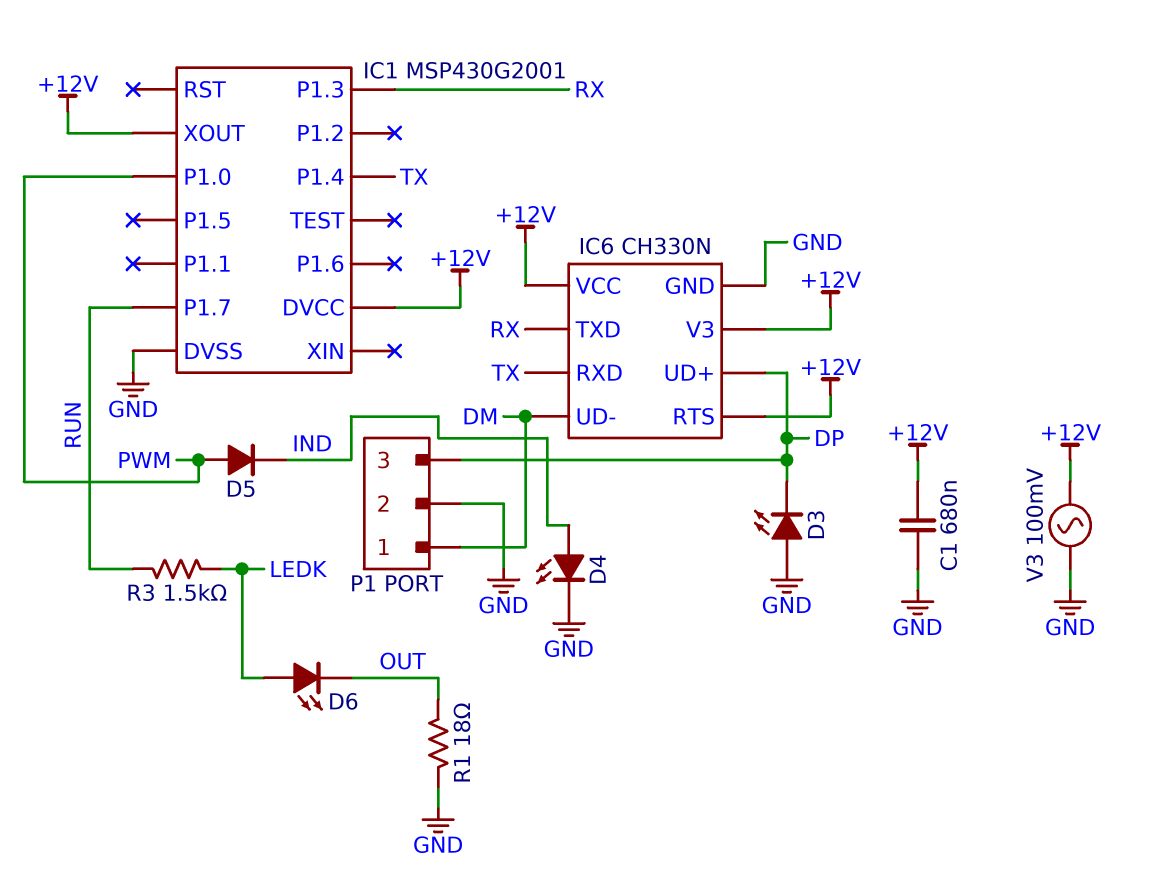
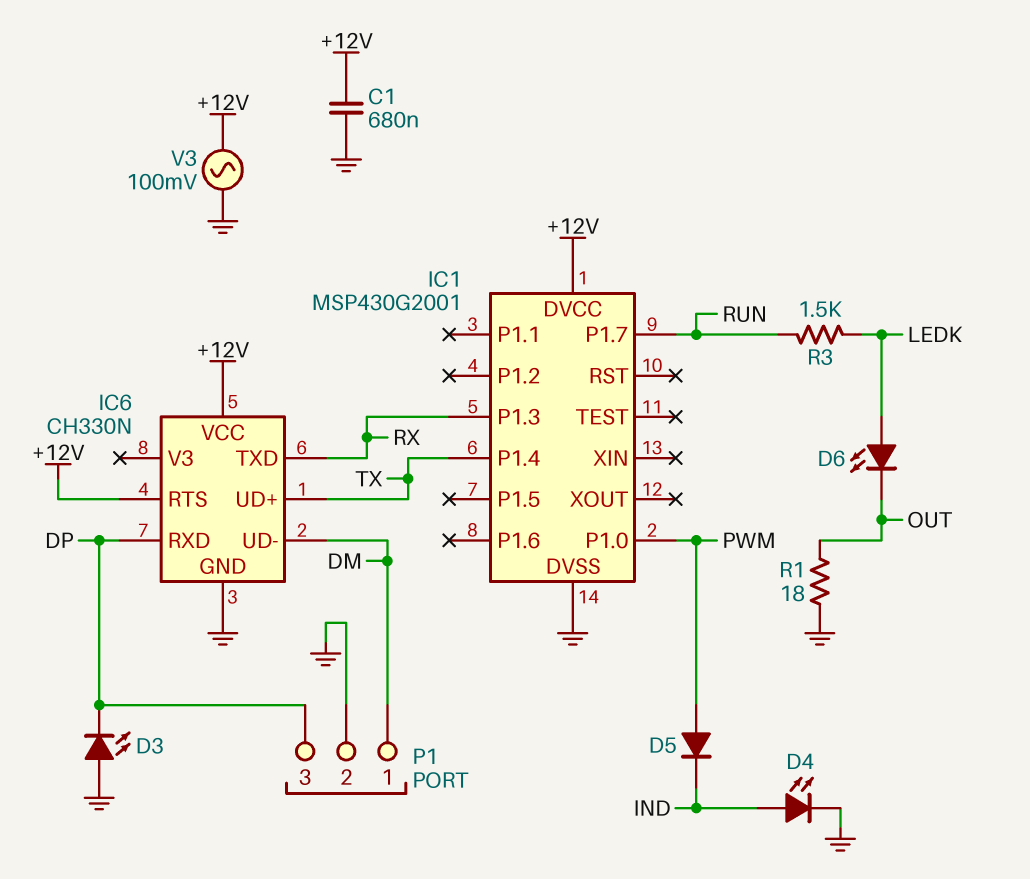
IC1 pin XOUT: +12V -> none
IC6 pin RXD: TX -> DP
IC6 pin UD+: DP -> TX
IC6 pin V3: +12V -> none

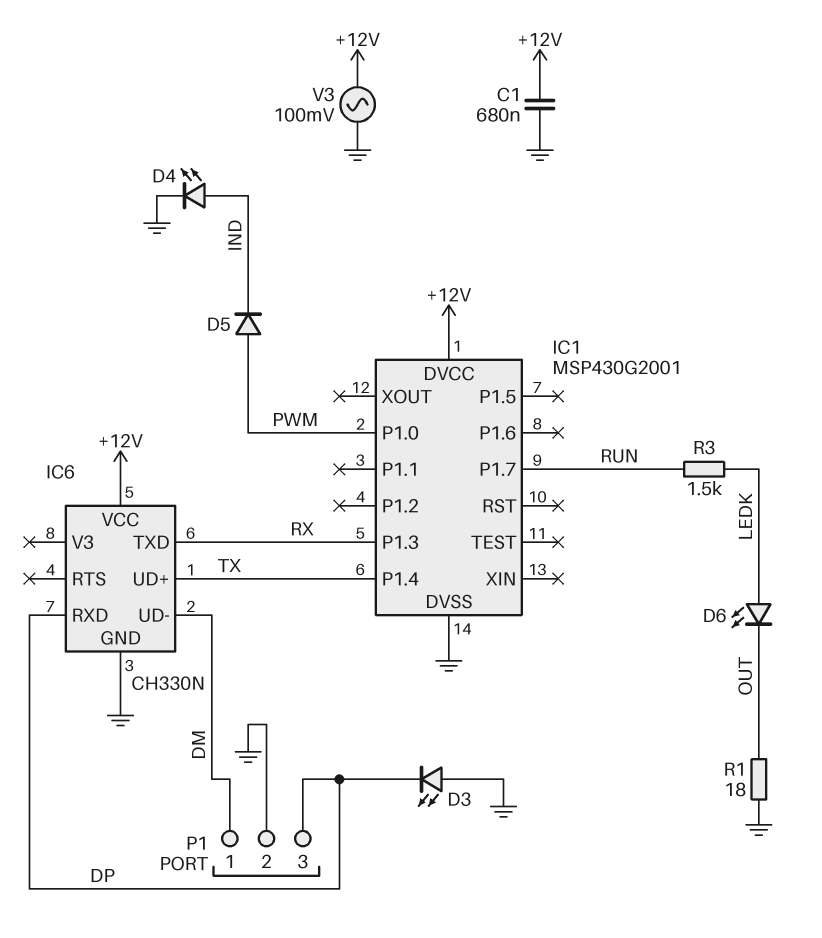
IC6 pin RTS: +12V -> none

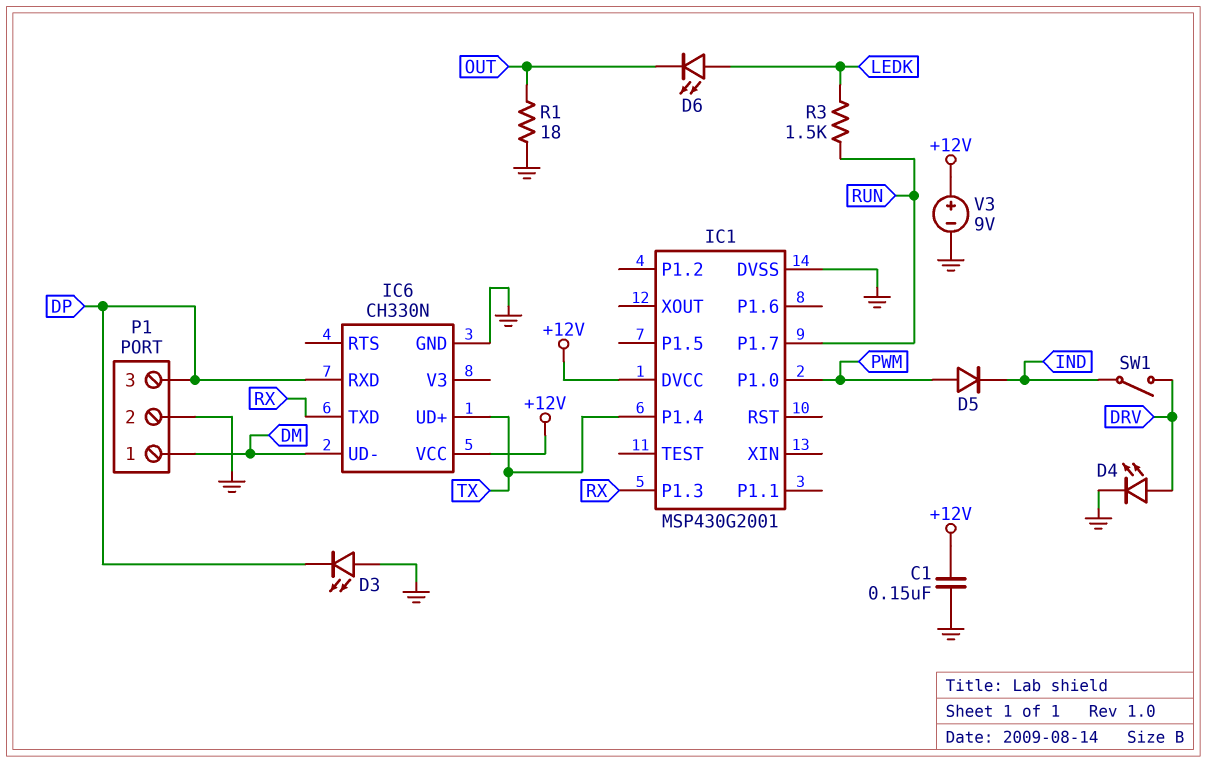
C1: 680nF (+12V, GND) -> 150nF (+12V, GND)
D4: LED (A IND, K GND) -> LED (A DRV, K GND)
SW1: none -> switch (DRV, IND)
V3: AC 100mV (+12V, GND) -> 9V (plus +12V, minus GND)

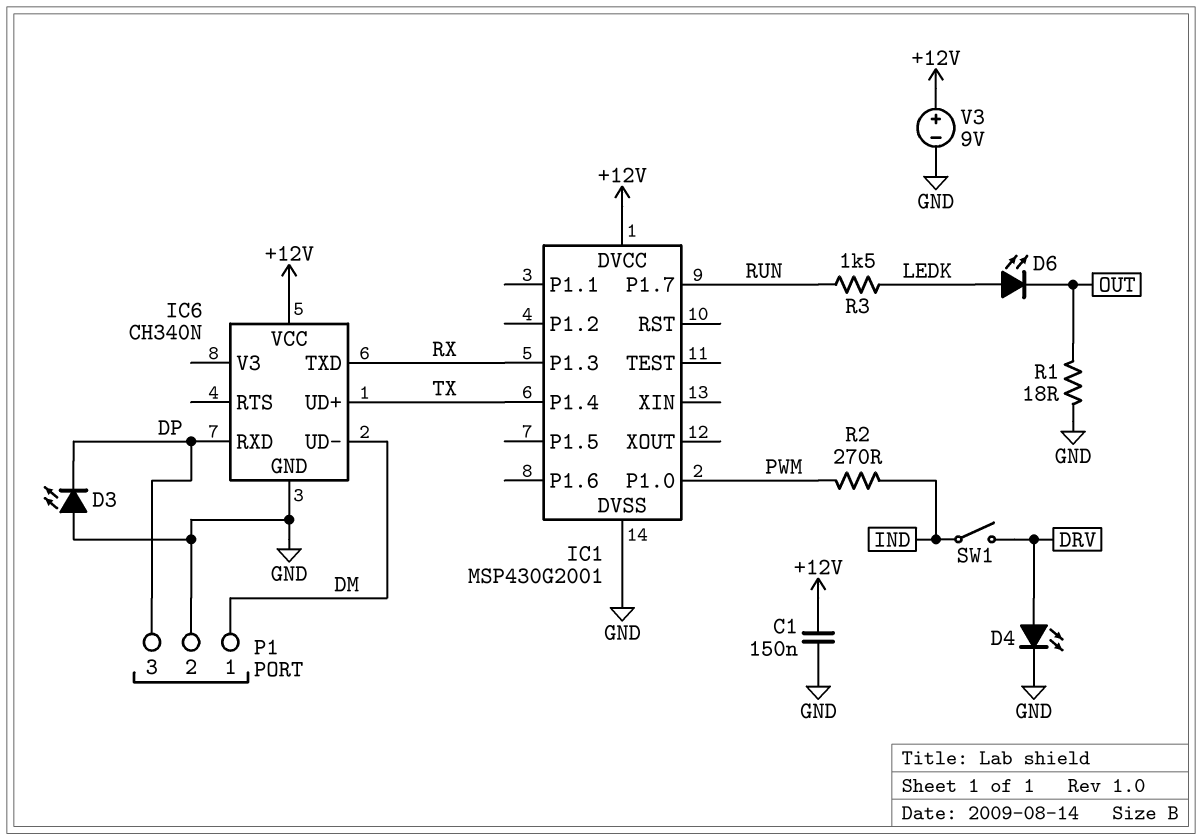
D5: diode (A PWM, K IND) -> none
IC6: CH330N -> CH340N
R2: none -> 270 (IND, PWM)

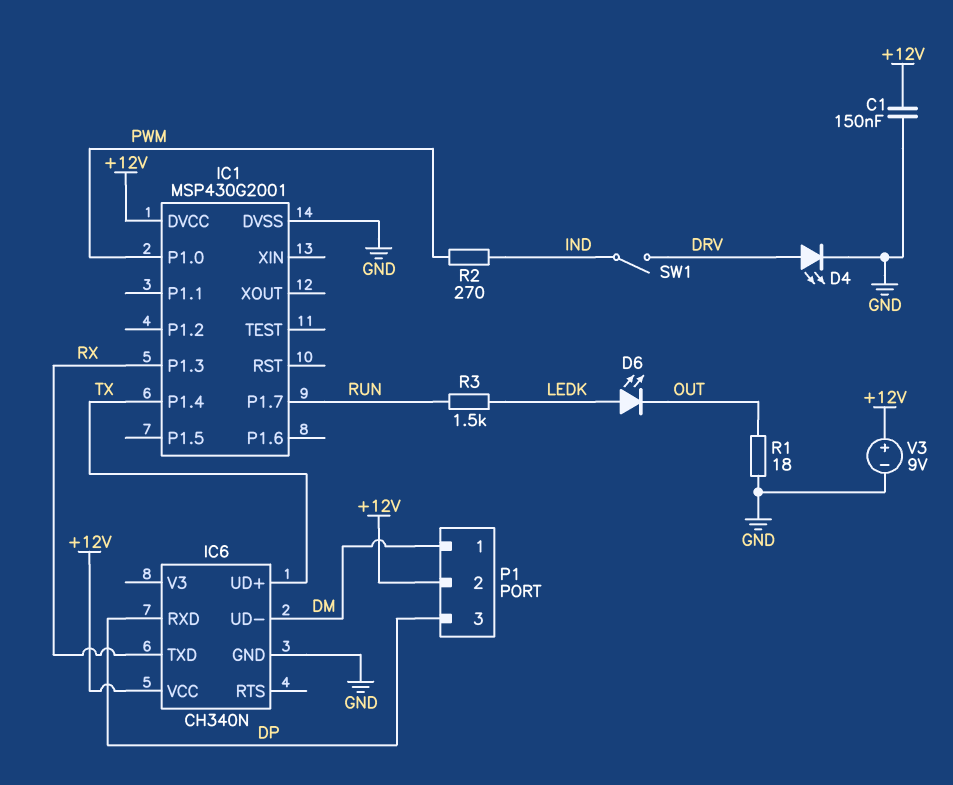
D3: LED (A GND, K DP) -> none
P1 pin 2: GND -> +12V

